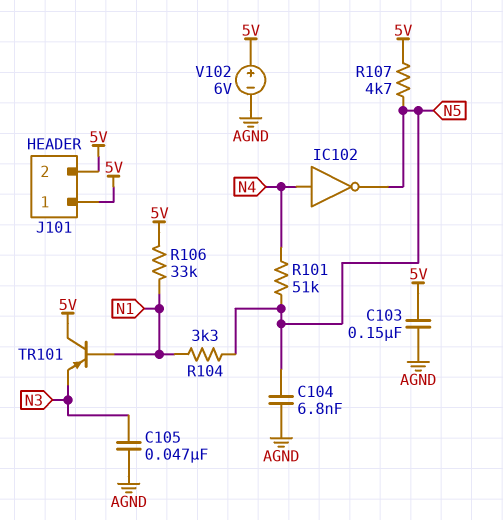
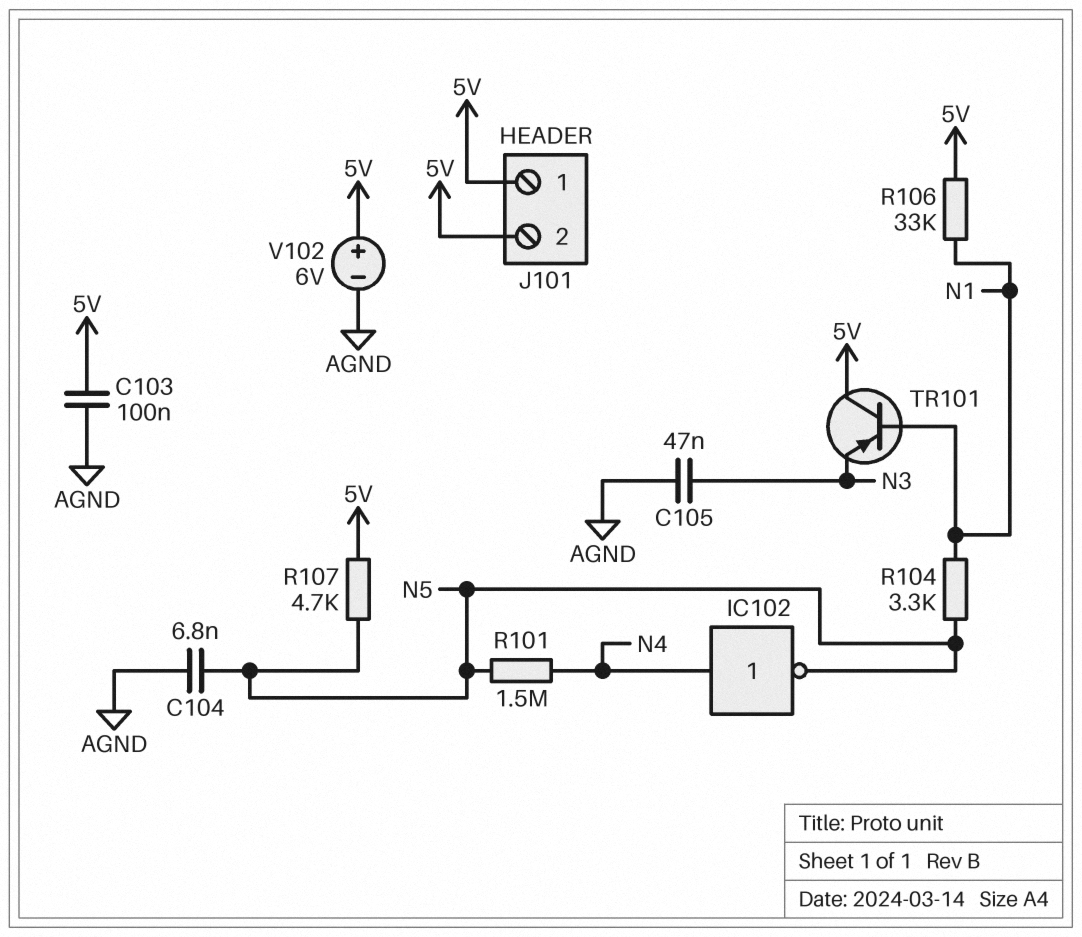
C103: 150nF (5V, AGND) -> 100nF (5V, AGND)
R101: 51k (N4, N5) -> 1.5M (N4, N5)

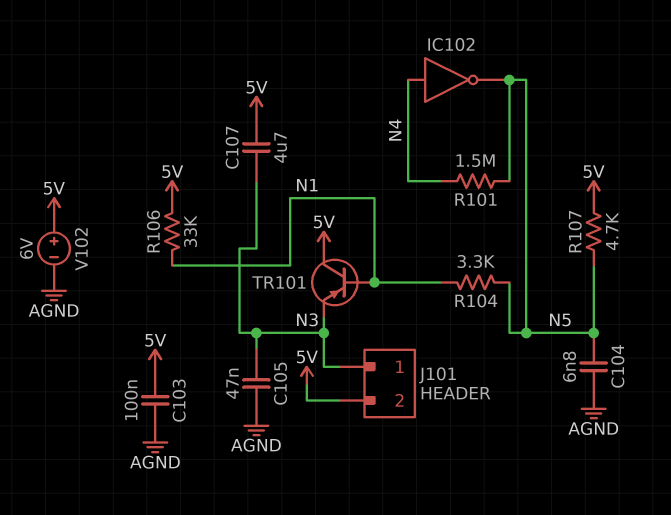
C107: none -> 4.7uF (5V, N3)
J101 pin 1: 5V -> N3

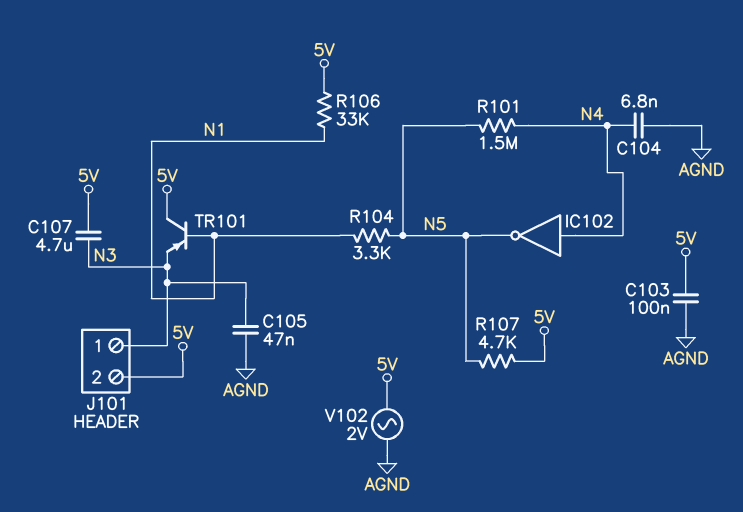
C104: 6.8nF (AGND, N5) -> 6.8nF (AGND, N4)
V102: 6V (plus 5V, minus AGND) -> AC 2V (5V, AGND)

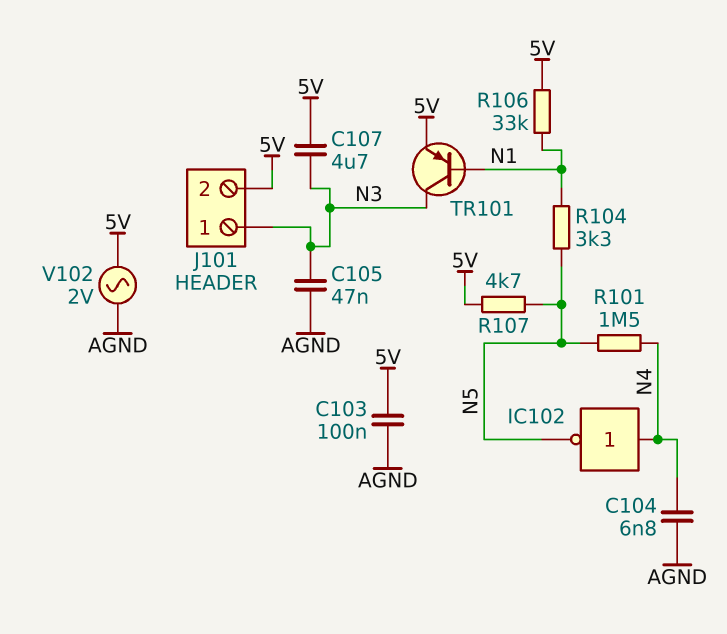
TR101: PNP (B N1, C 5V, E N3) -> PNP (B N1, C N3, E 5V)

